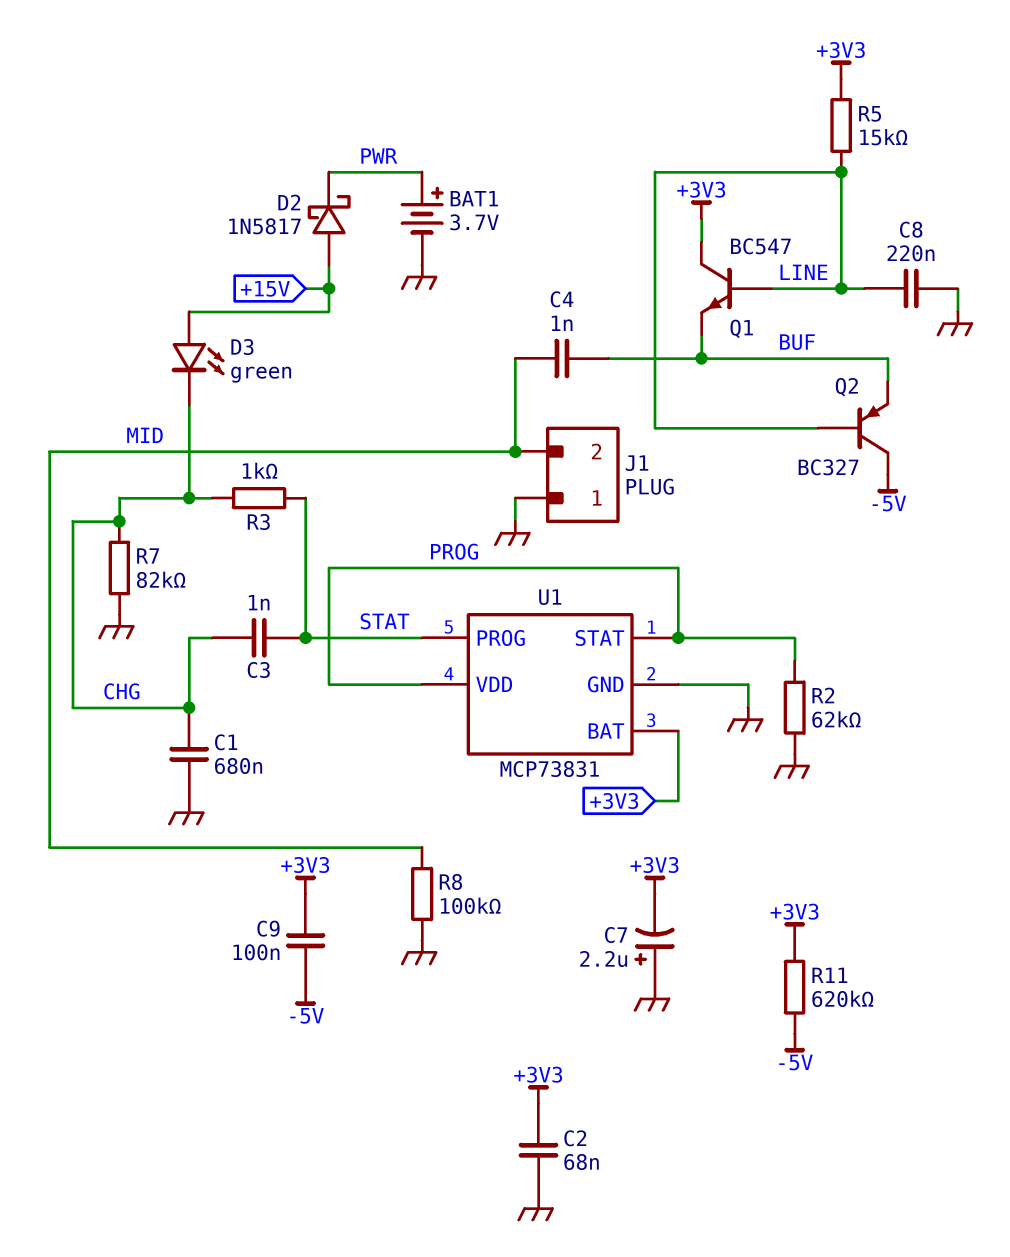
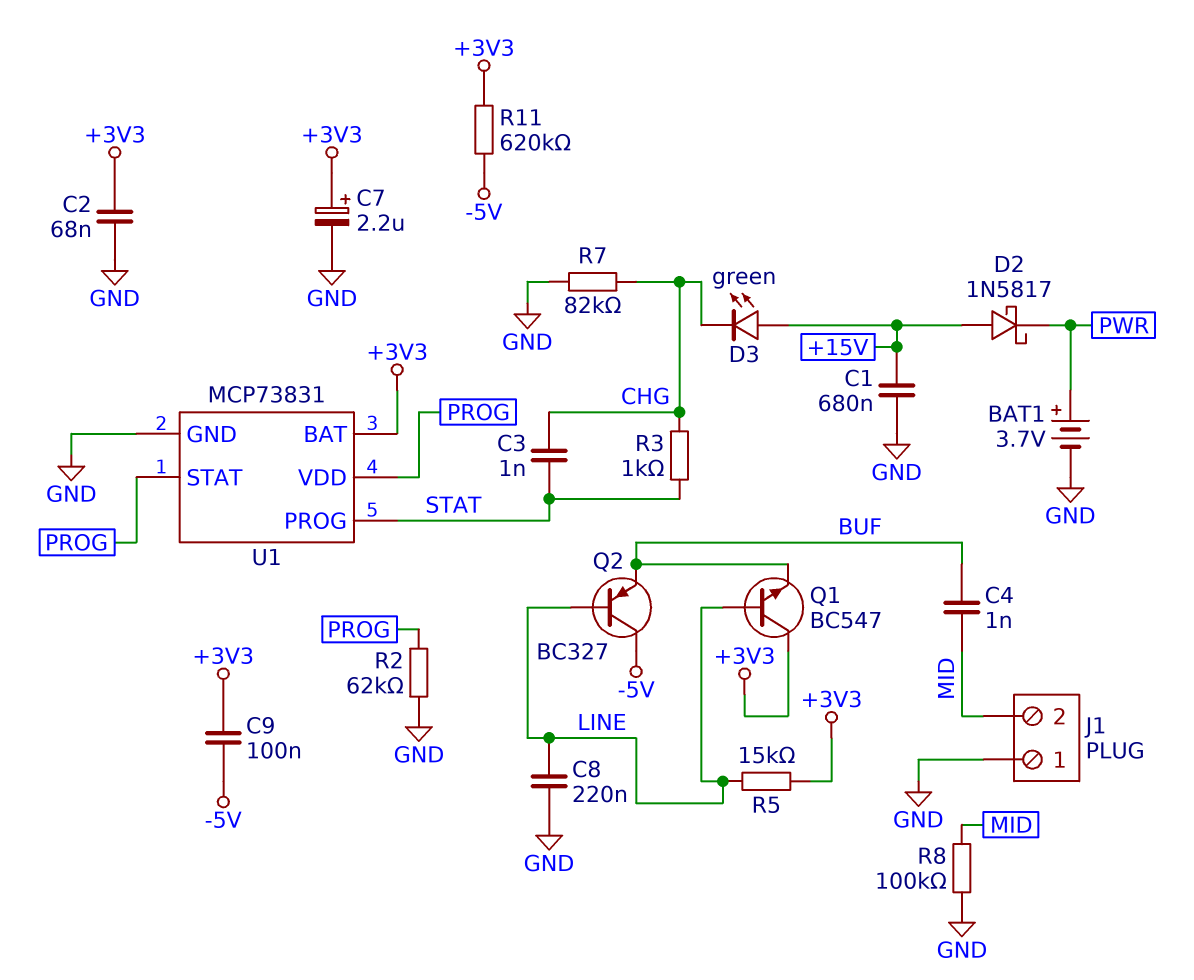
C1: 680nF (CHG, GND) -> 680nF (+15V, GND)
C7: 2.2uF (plus GND, minus +3V3) -> 2.2uF (plus +3V3, minus GND)

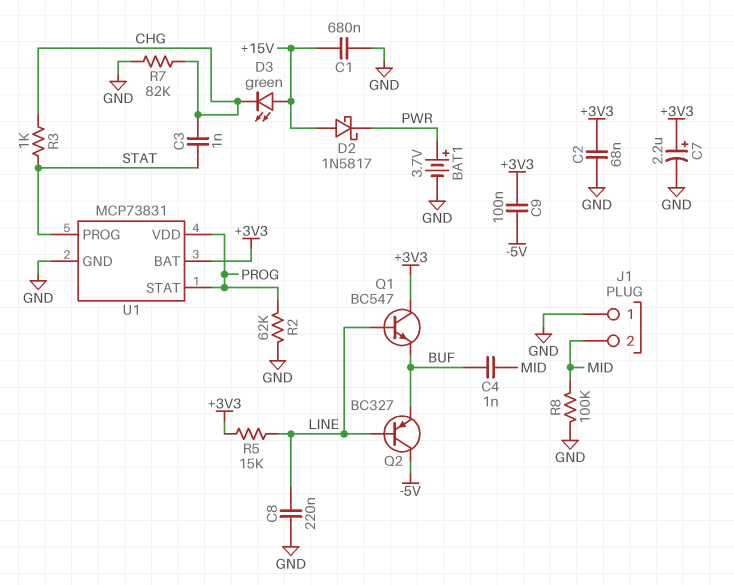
R11: 620k (+3V3, -5V) -> none

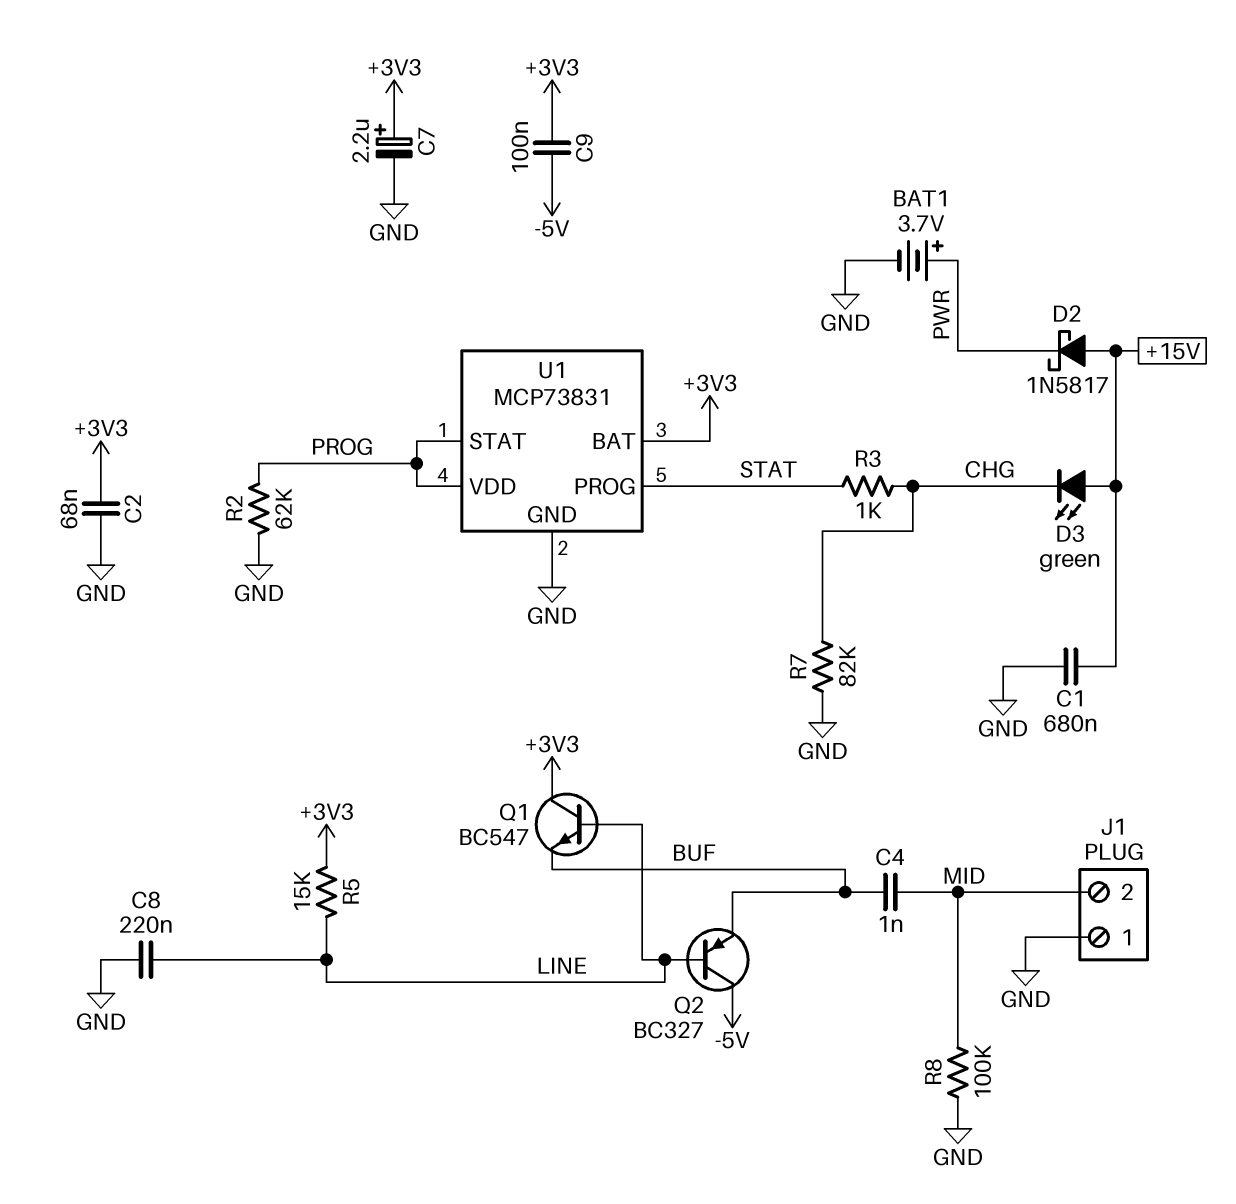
C3: 1nF (CHG, STAT) -> none

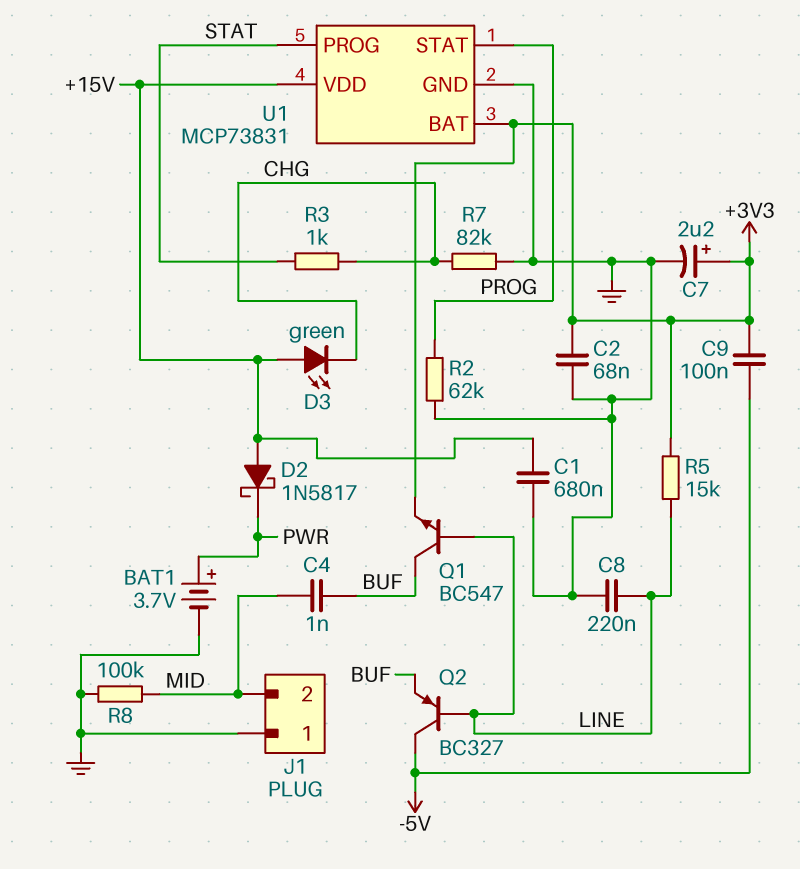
Q1: NPN BC547 (B LINE, C +3V3, E BUF) -> NPN BC547 (B LINE, C BUF, E +3V3)
U1 pin VDD: PROG -> +15V

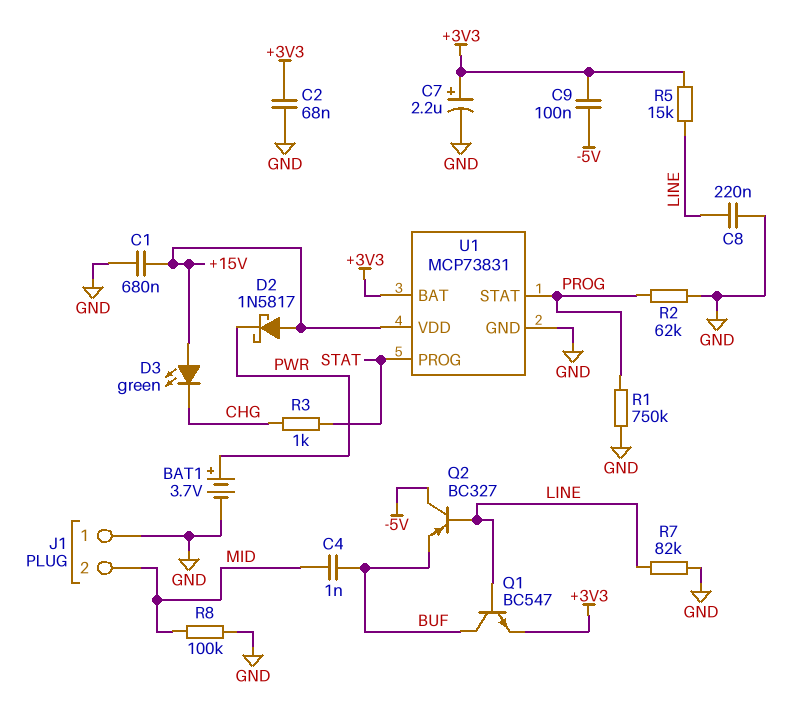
R1: none -> 750k (GND, PROG)
R7: 82k (CHG, GND) -> 82k (GND, LINE)

